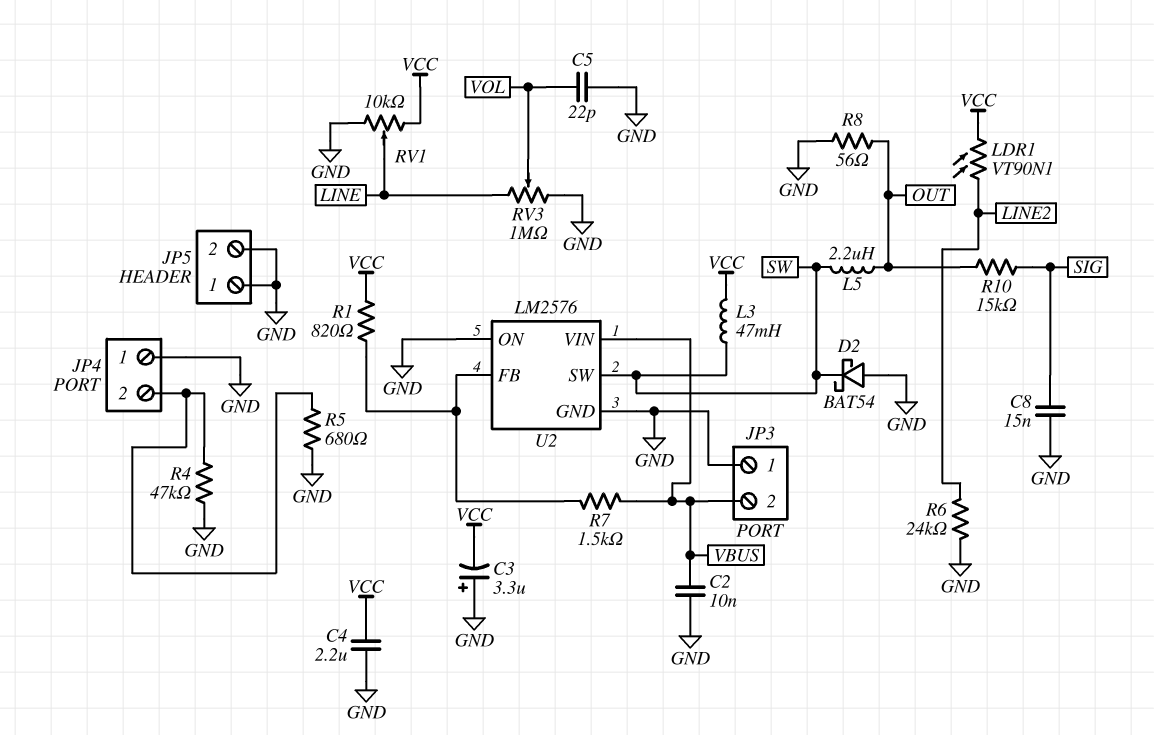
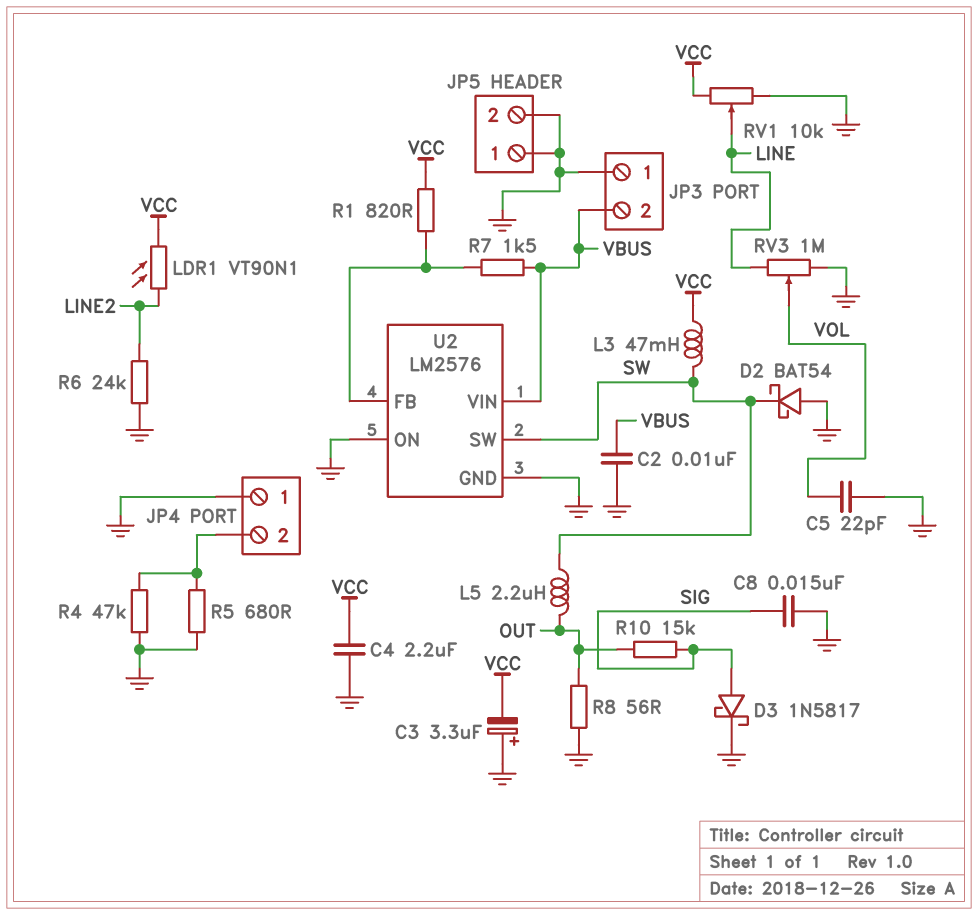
D3: none -> schottky 1N5817 (A SIG, K GND)

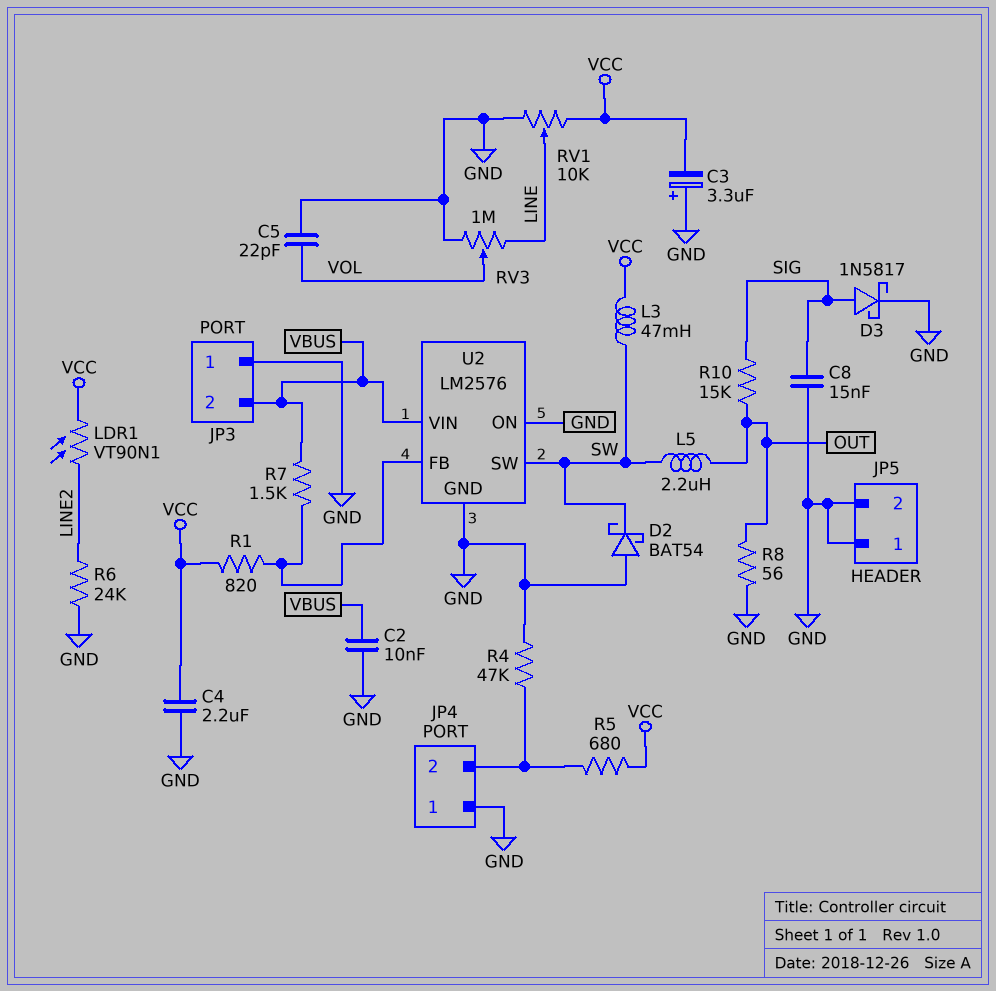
R5: 680 (GND, JP4/2) -> 680 (JP4/2, VCC)

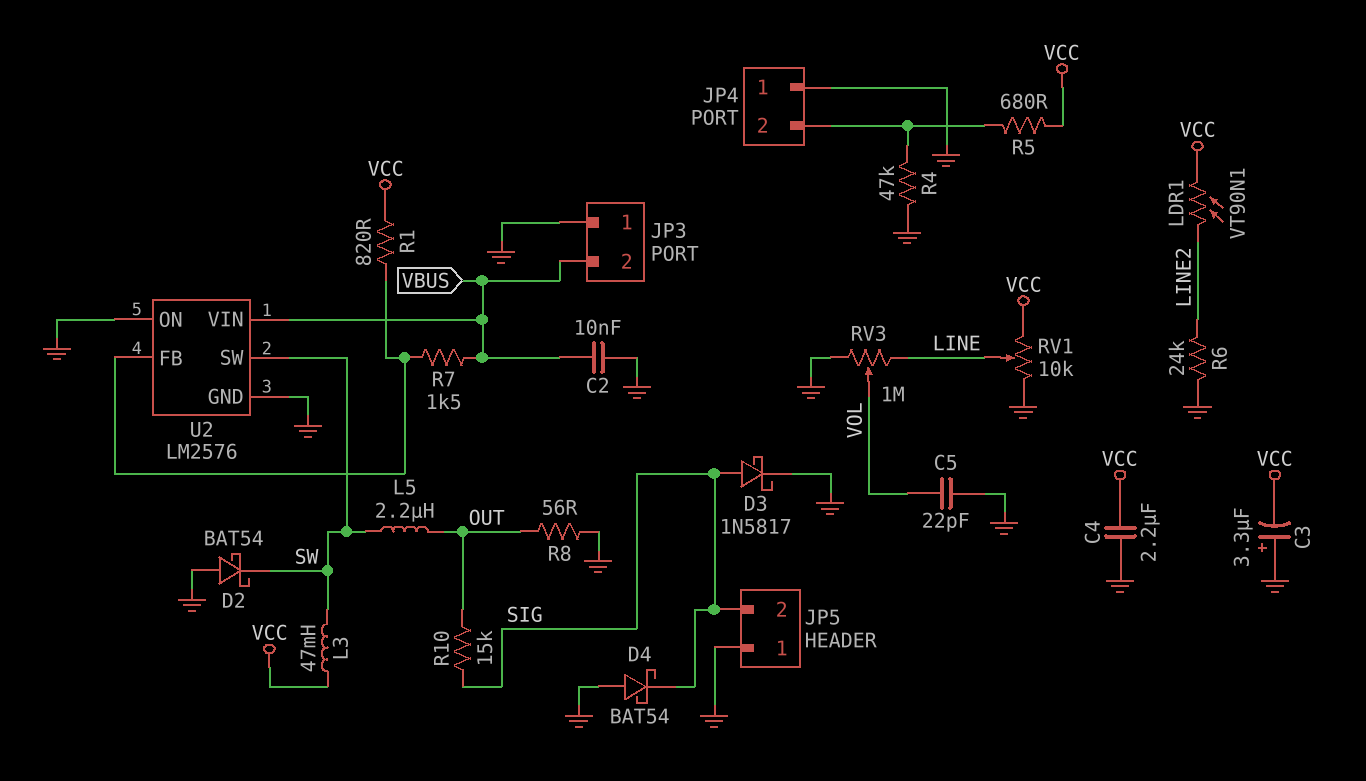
C8: 15nF (GND, SIG) -> none
D4: none -> schottky BAT54 (A GND, K SIG)
JP5 pin 2: GND -> SIG

